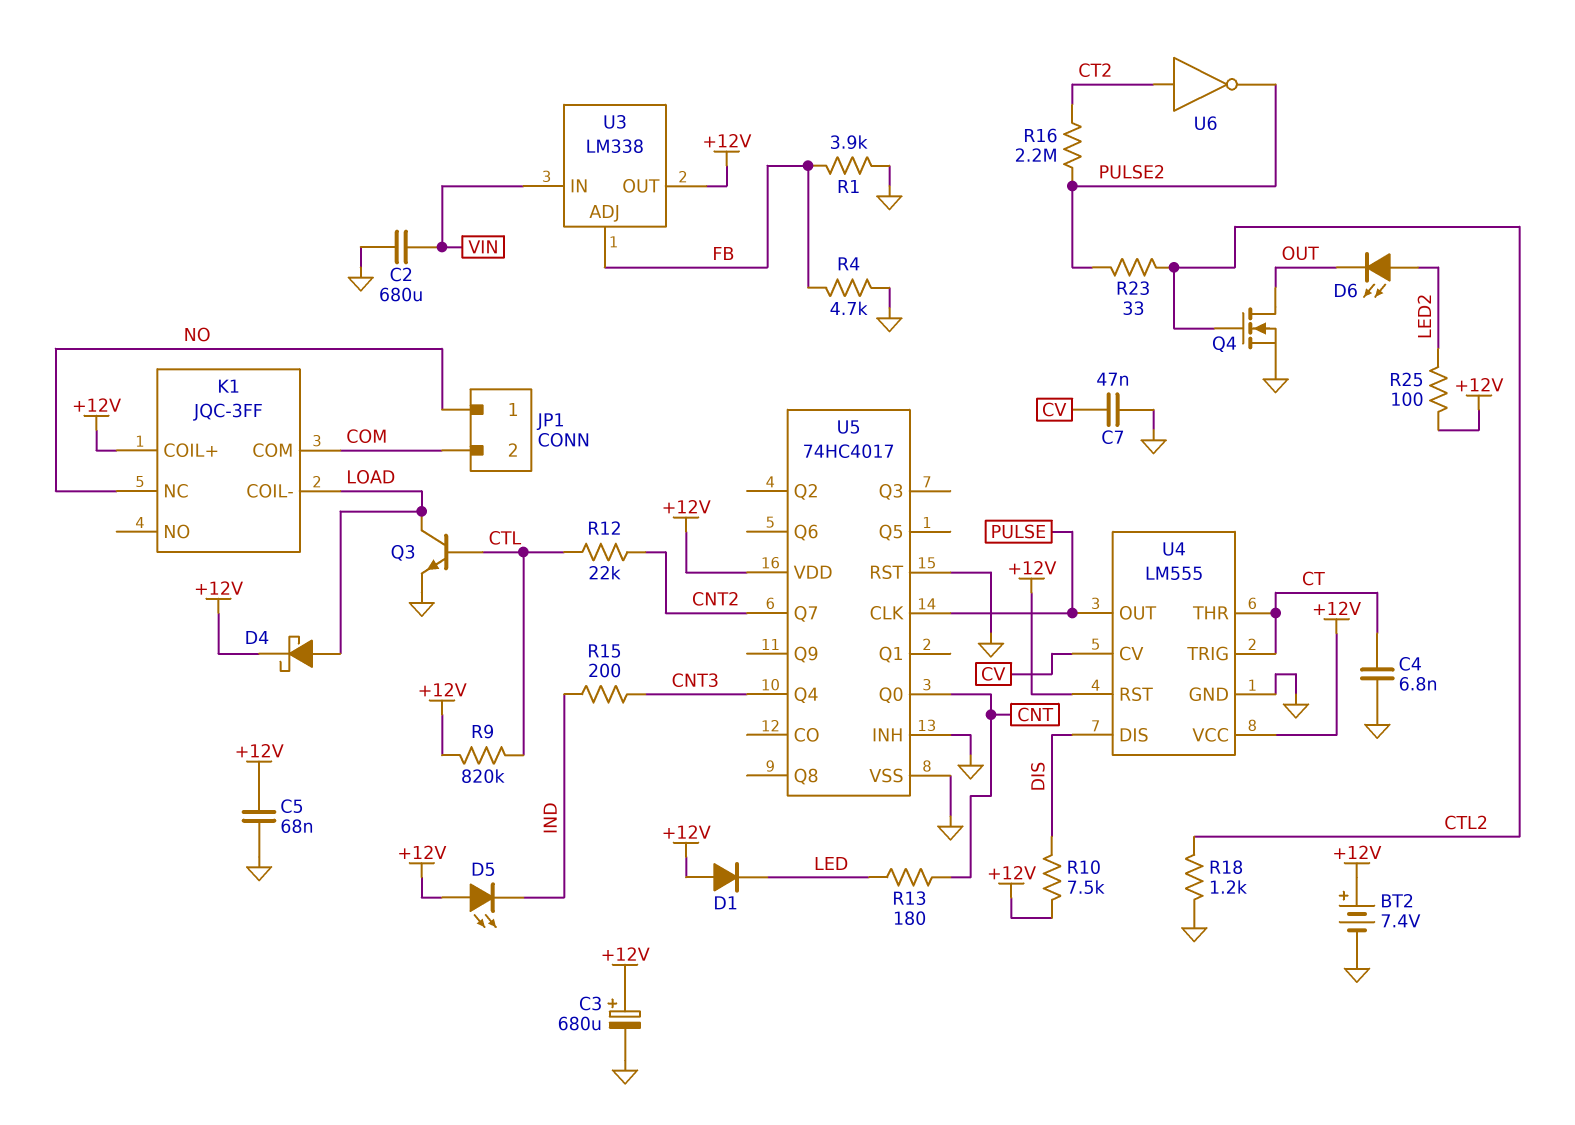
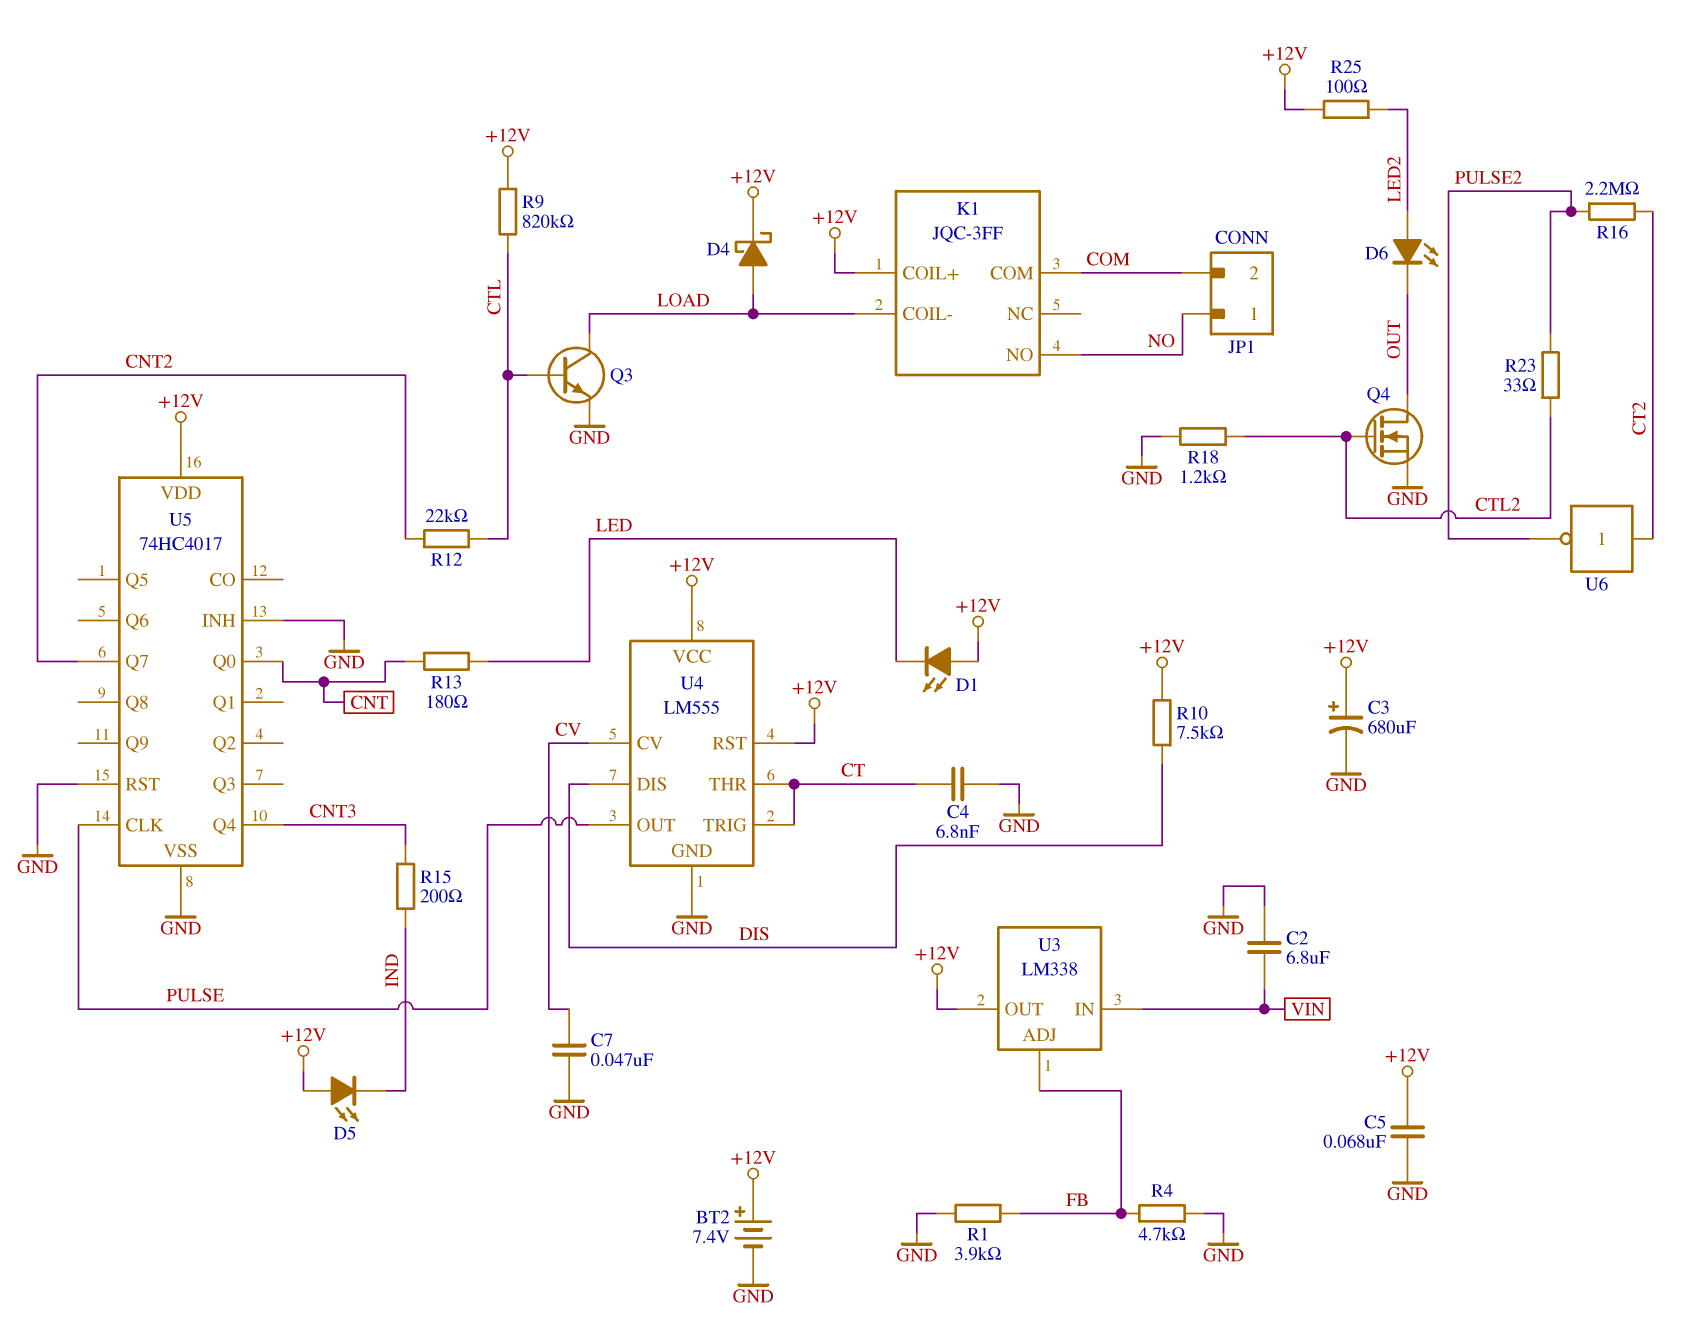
C2: 680uF (GND, VIN) -> 6.8uF (GND, VIN)
D1: diode (A +12V, K LED) -> LED (A +12V, K LED)
K1 pin NC: NO -> none
K1 pin NO: none -> NO

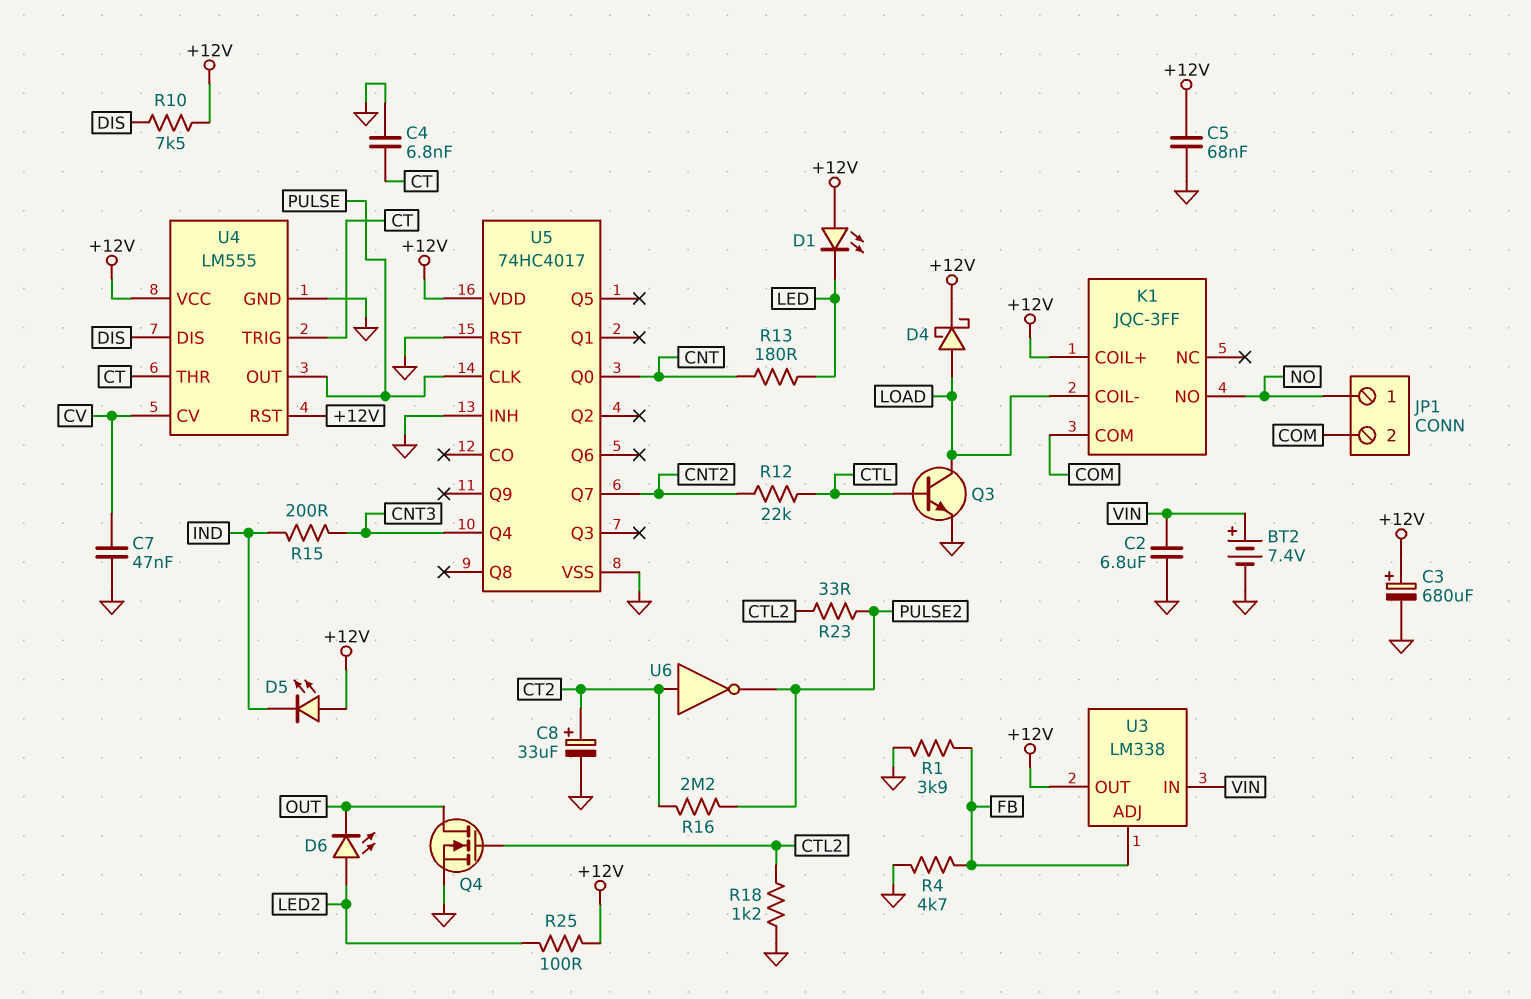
BT2: 7.4V (plus +12V, minus GND) -> 7.4V (plus VIN, minus GND)
C8: none -> 33uF (plus CT2, minus GND)
R9: 820k (+12V, CTL) -> none

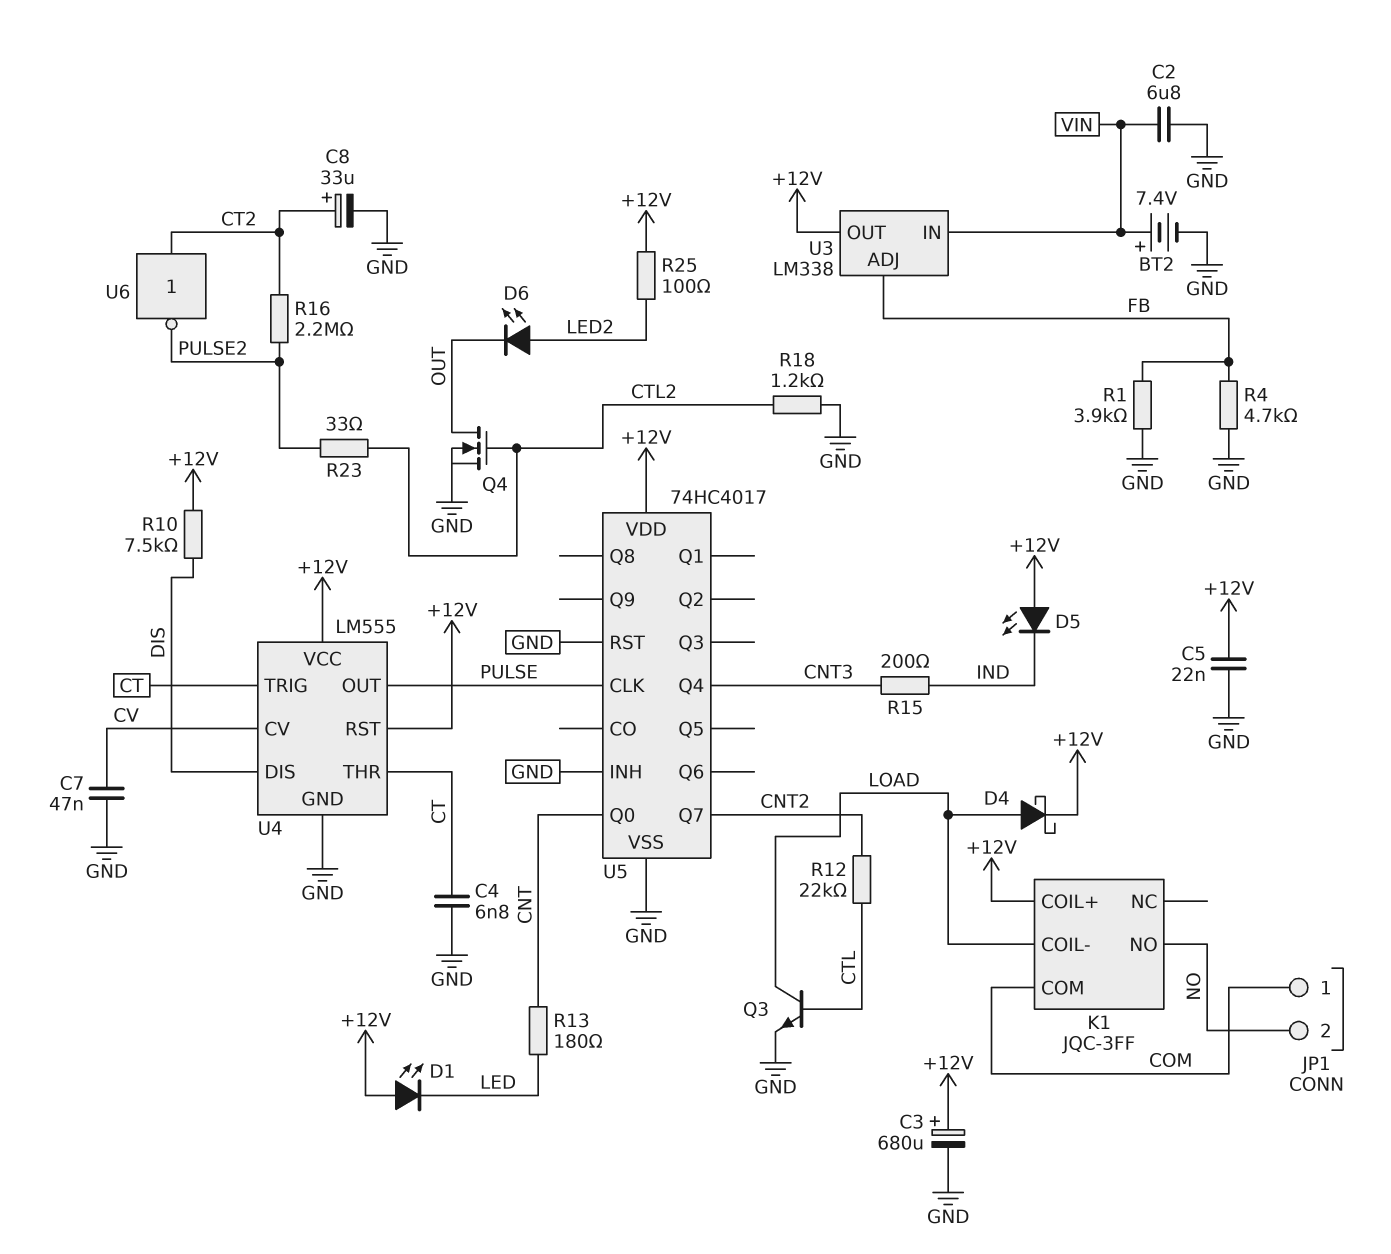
C5: 68nF (+12V, GND) -> 22nF (+12V, GND)
JP1 pin 1: NO -> COM
JP1 pin 2: COM -> NO

